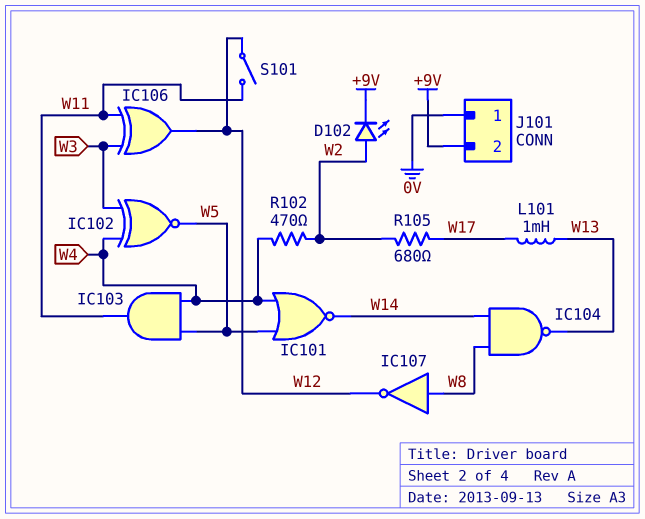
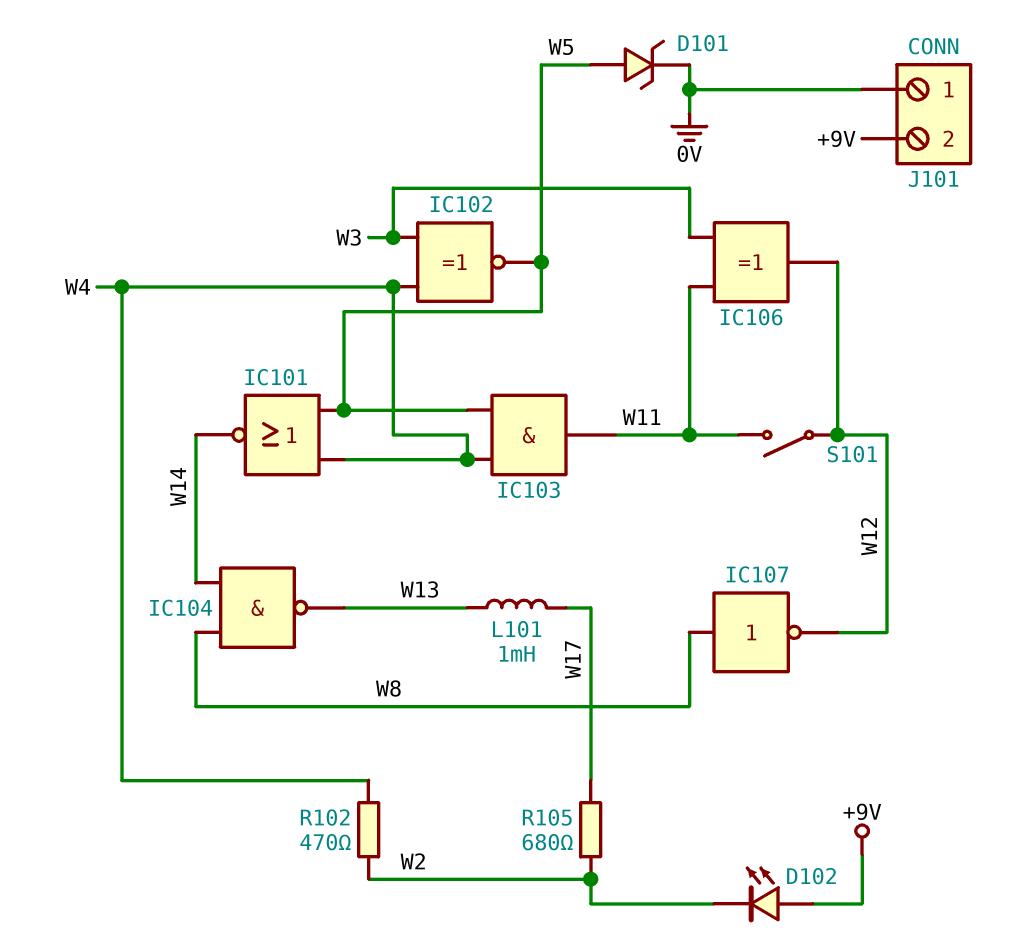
D101: none -> zener (A W5, K 0V)
D102: LED (A W2, K +9V) -> LED (A +9V, K W2)

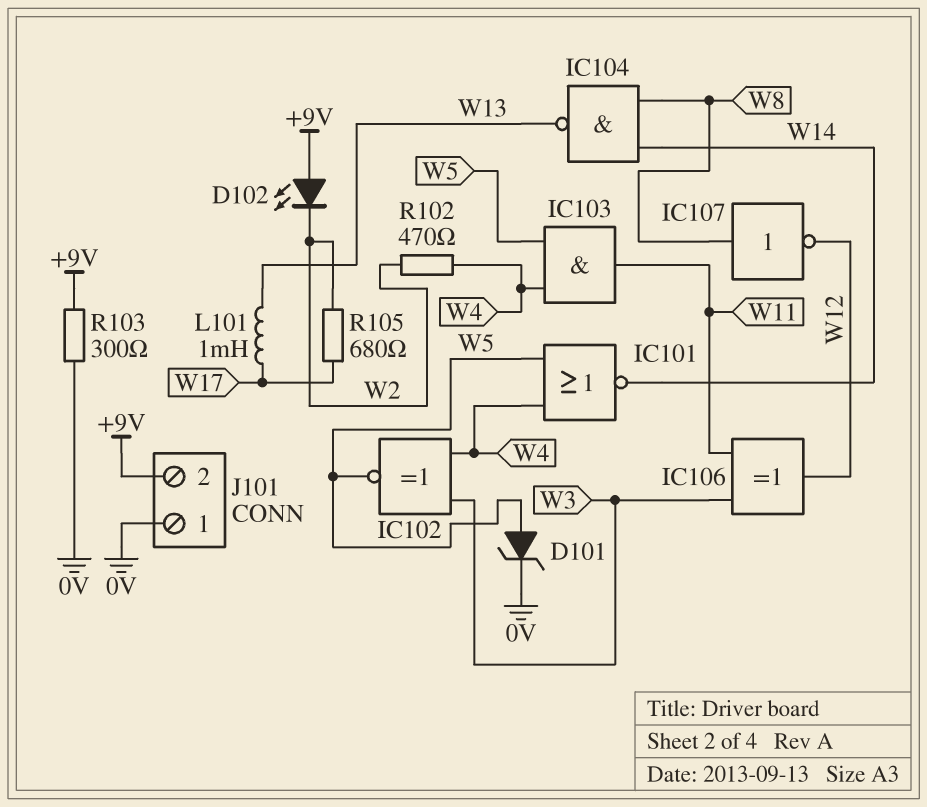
R103: none -> 300 (+9V, 0V)
S101: switch (W11, W12) -> none

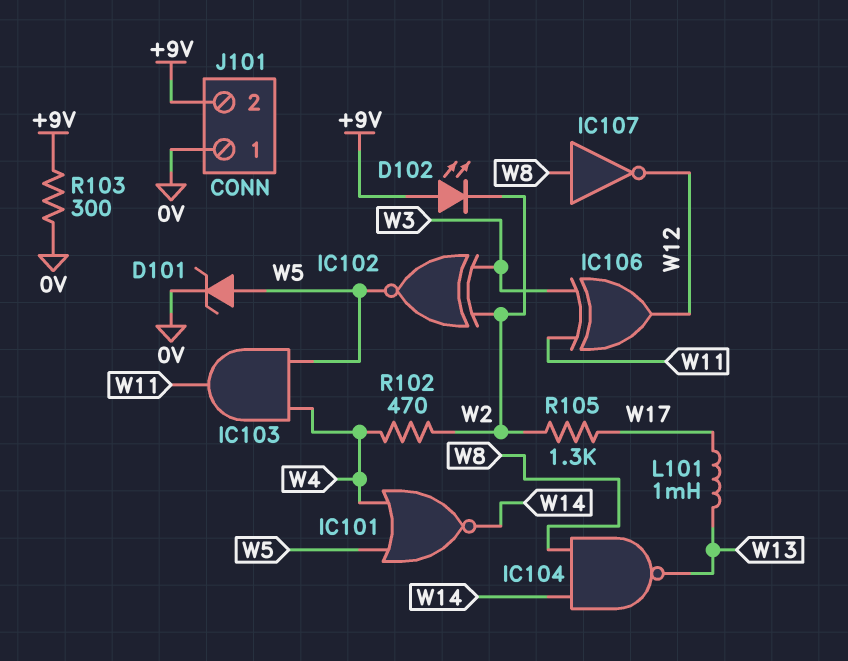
IC102: XNOR (in W3, in W4, out W5) -> XNOR (in W2, in W3, out W5)
R105: 680 (W2, W17) -> 1.3k (W2, W17)

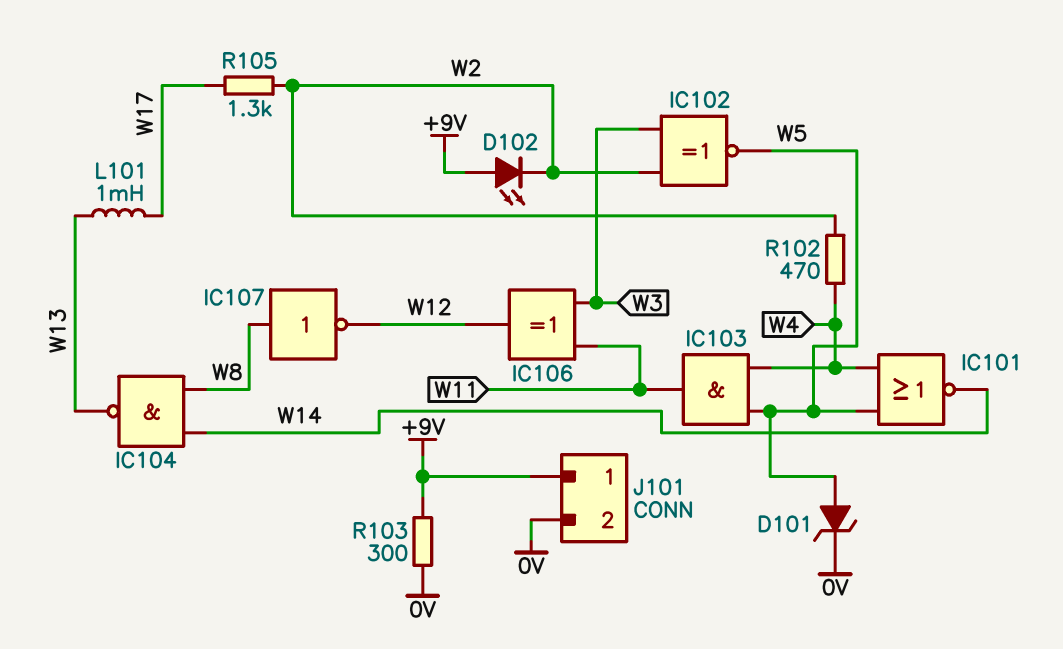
J101 pin 1: 0V -> +9V
J101 pin 2: +9V -> 0V

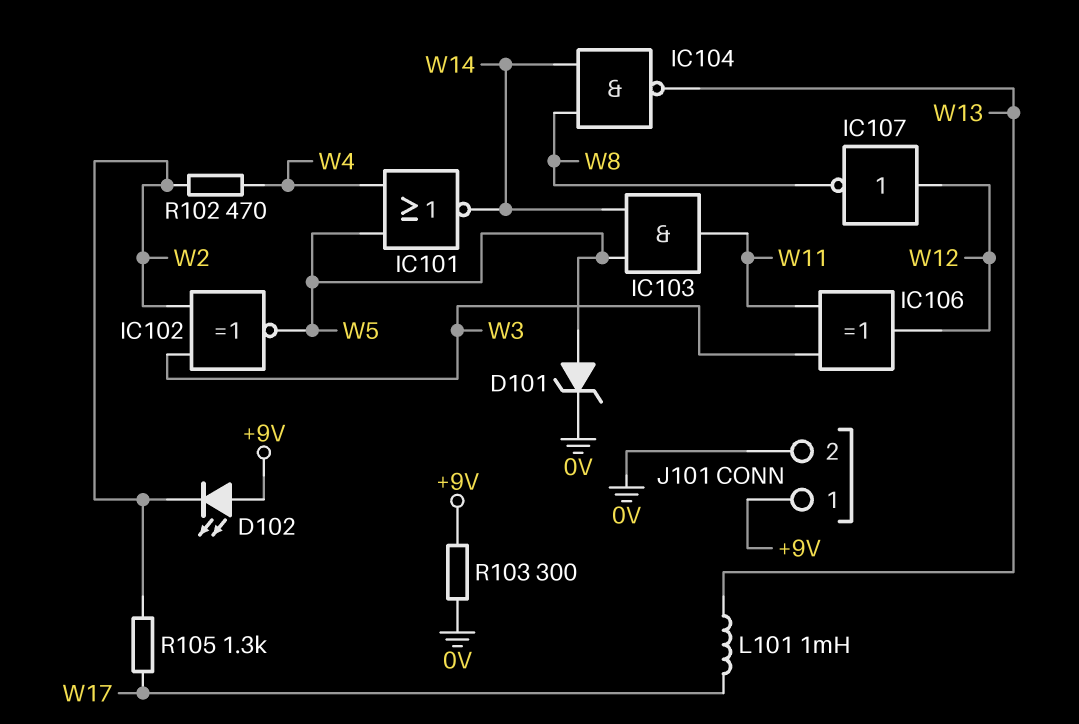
IC103: AND (in W4, in W5, out W11) -> AND (in W5, in W14, out W11)
IC107: NOT (in W8, out W12) -> NOT (in W12, out W8)

